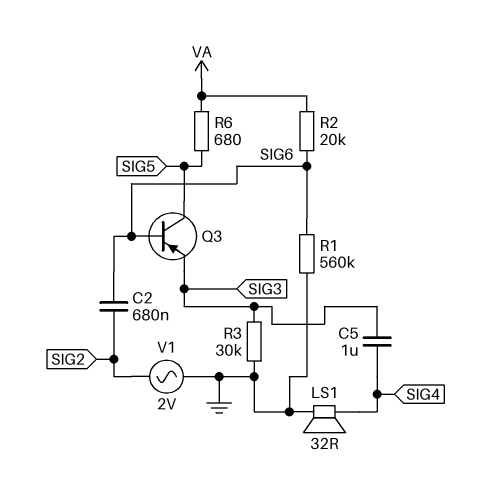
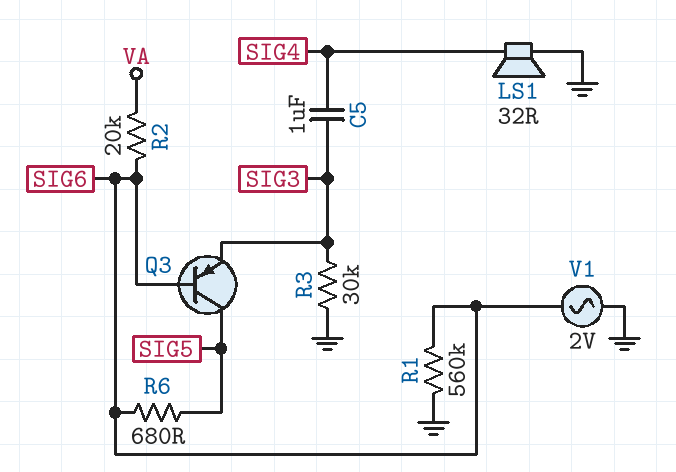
C2: 680nF (SIG2, SIG6) -> none
R6: 680 (SIG5, VA) -> 680 (SIG5, SIG6)
V1: AC 2V (GND, SIG2) -> AC 2V (GND, SIG6)

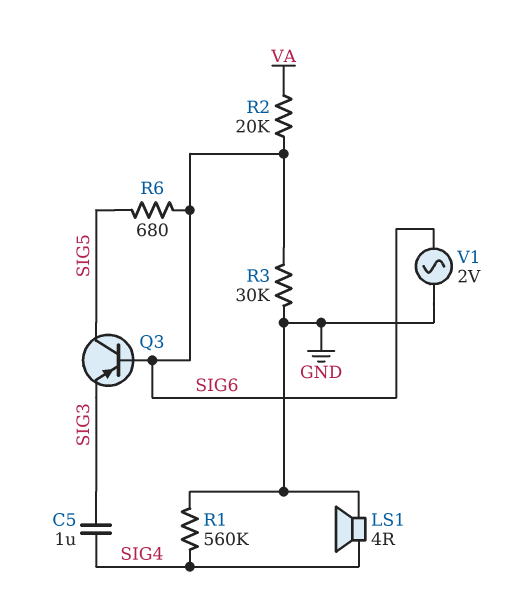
LS1: speaker 32R (GND, SIG4) -> speaker 4R (GND, SIG4)
R1: 560k (GND, SIG6) -> 560k (GND, SIG4)
R3: 30k (GND, SIG3) -> 30k (GND, SIG6)

